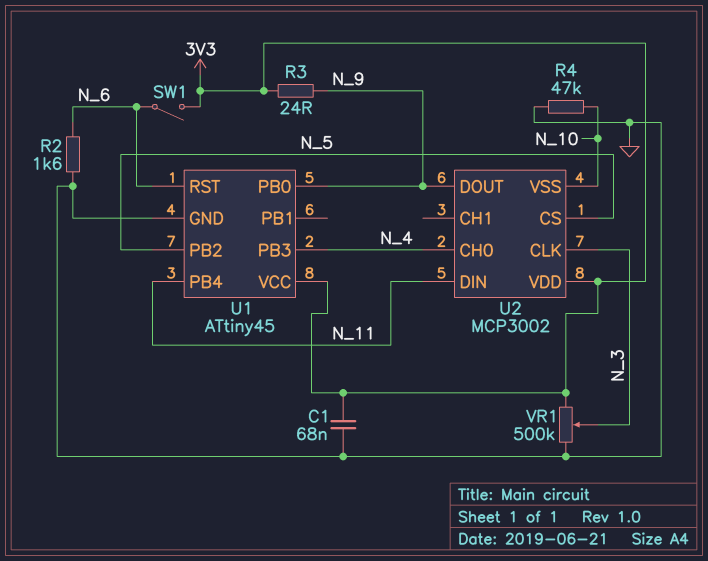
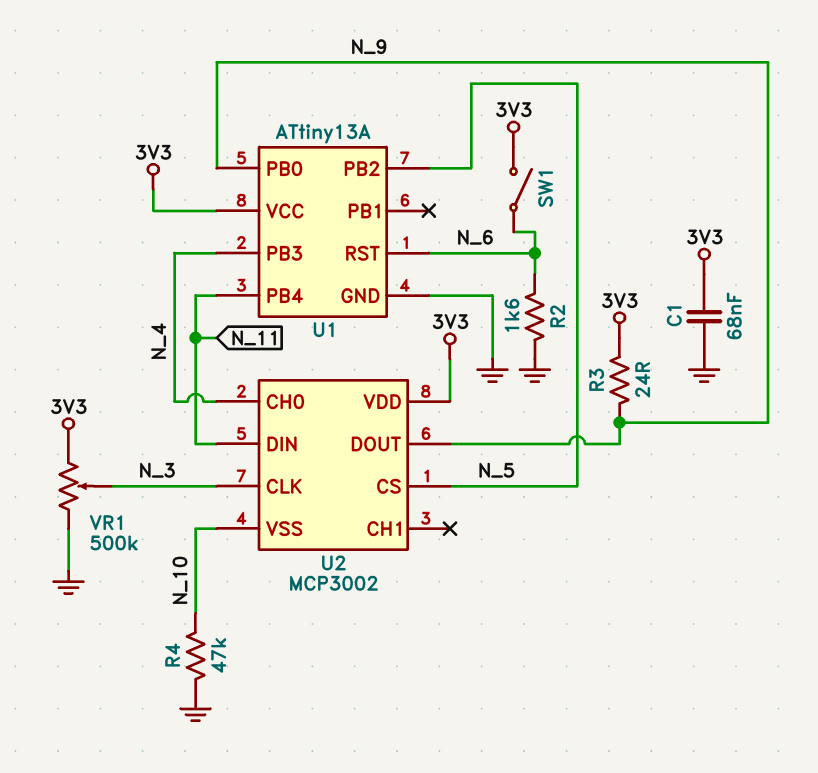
U1: ATtiny45 -> ATtiny13A

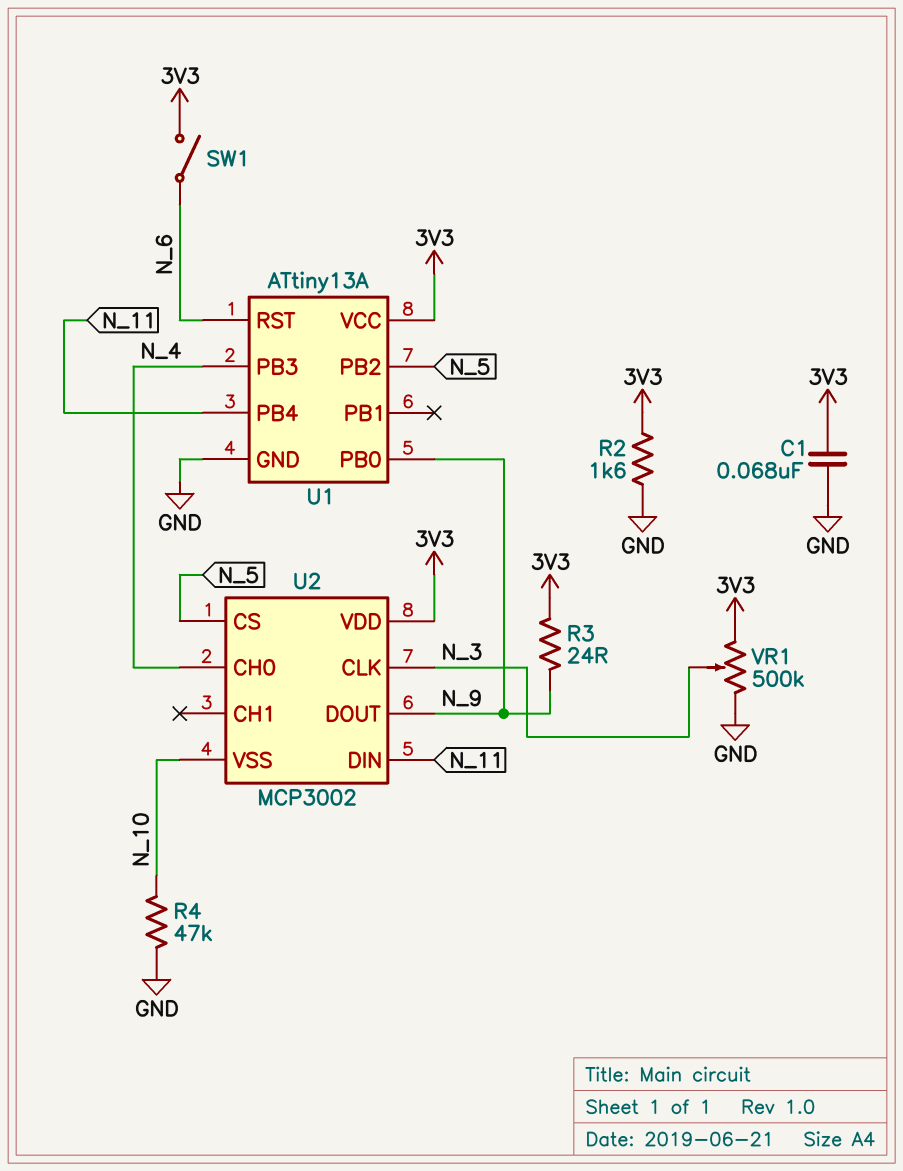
R2: 1.6k (GND, N_6) -> 1.6k (3V3, GND)

